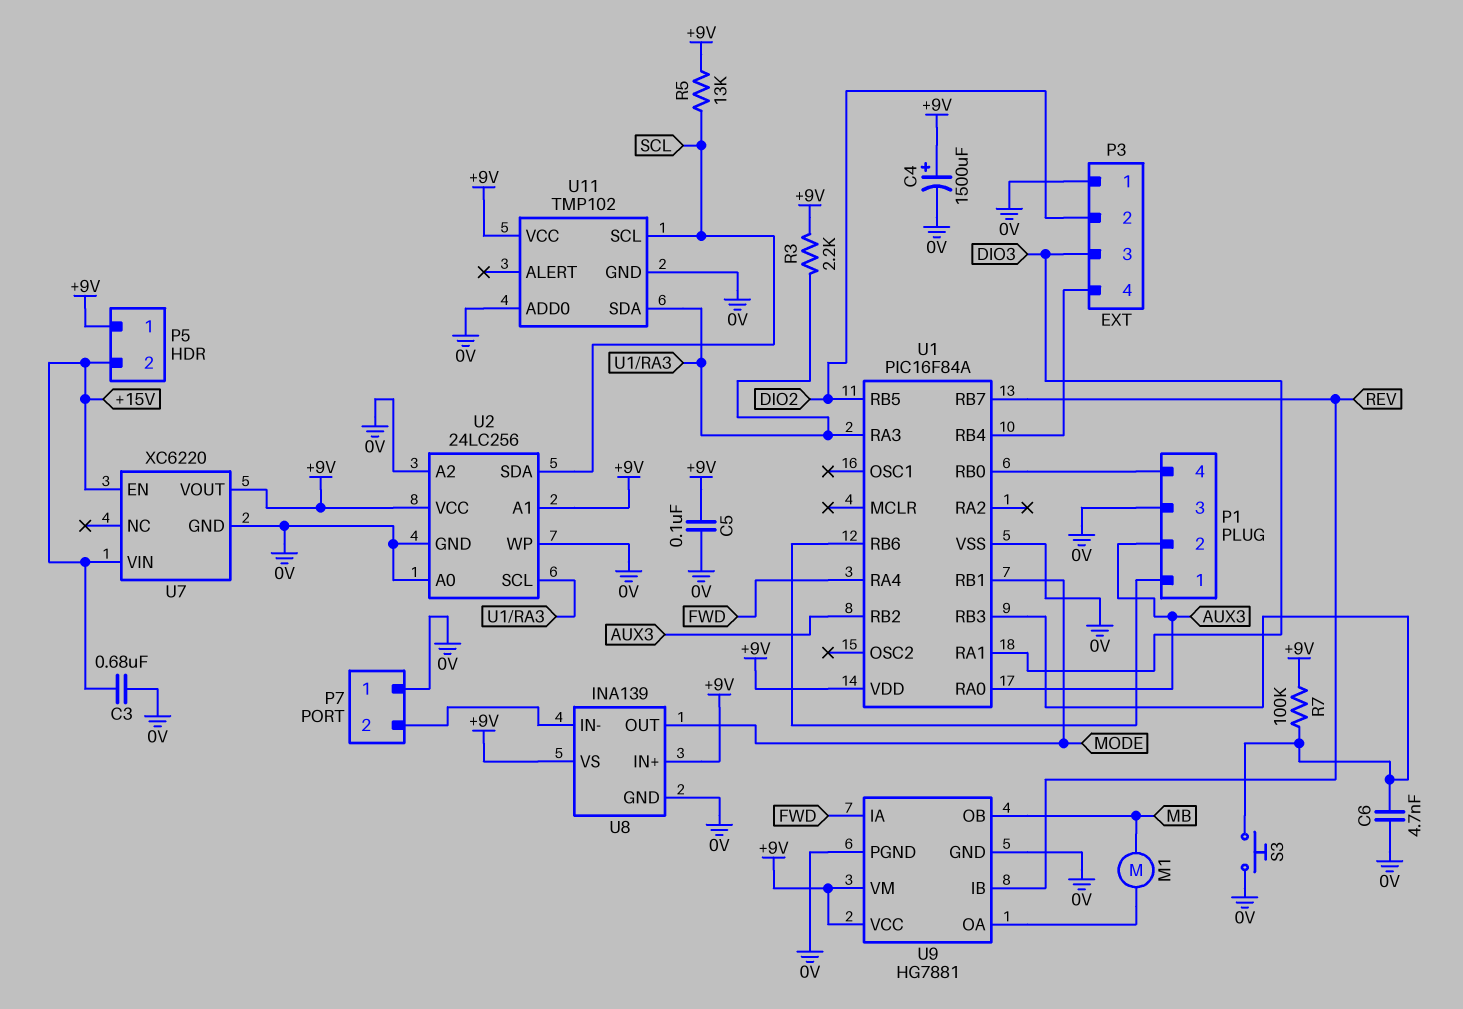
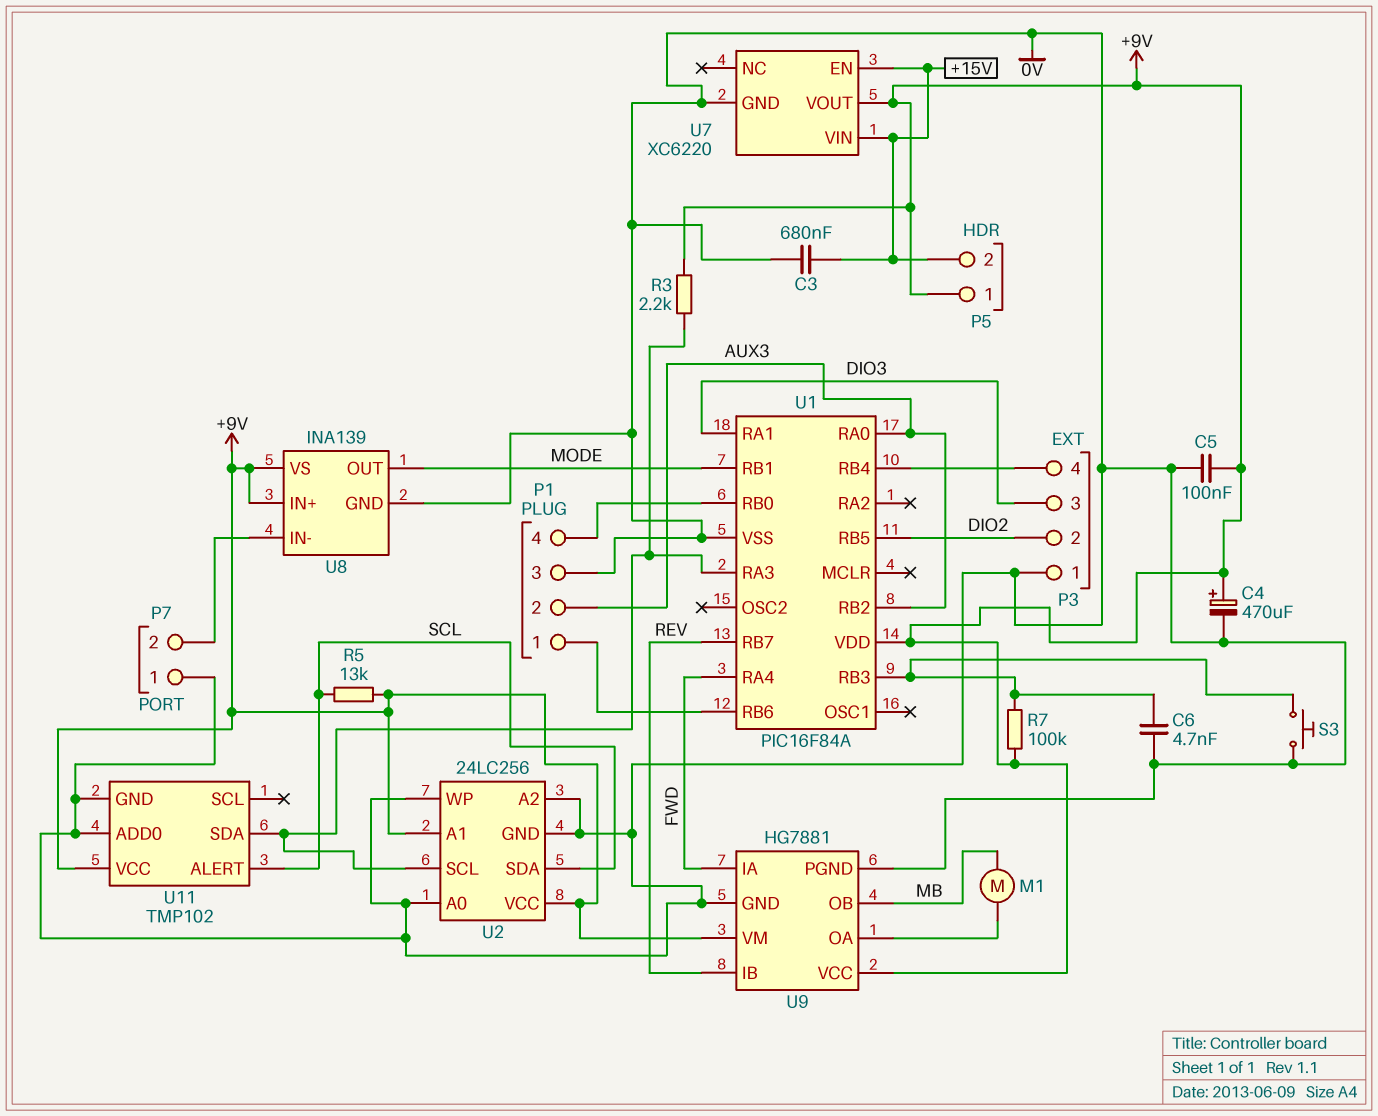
C4: 1500uF (plus +9V, minus 0V) -> 470uF (plus +9V, minus 0V)
U11 pin ALERT: none -> SCL
U11 pin SCL: SCL -> none

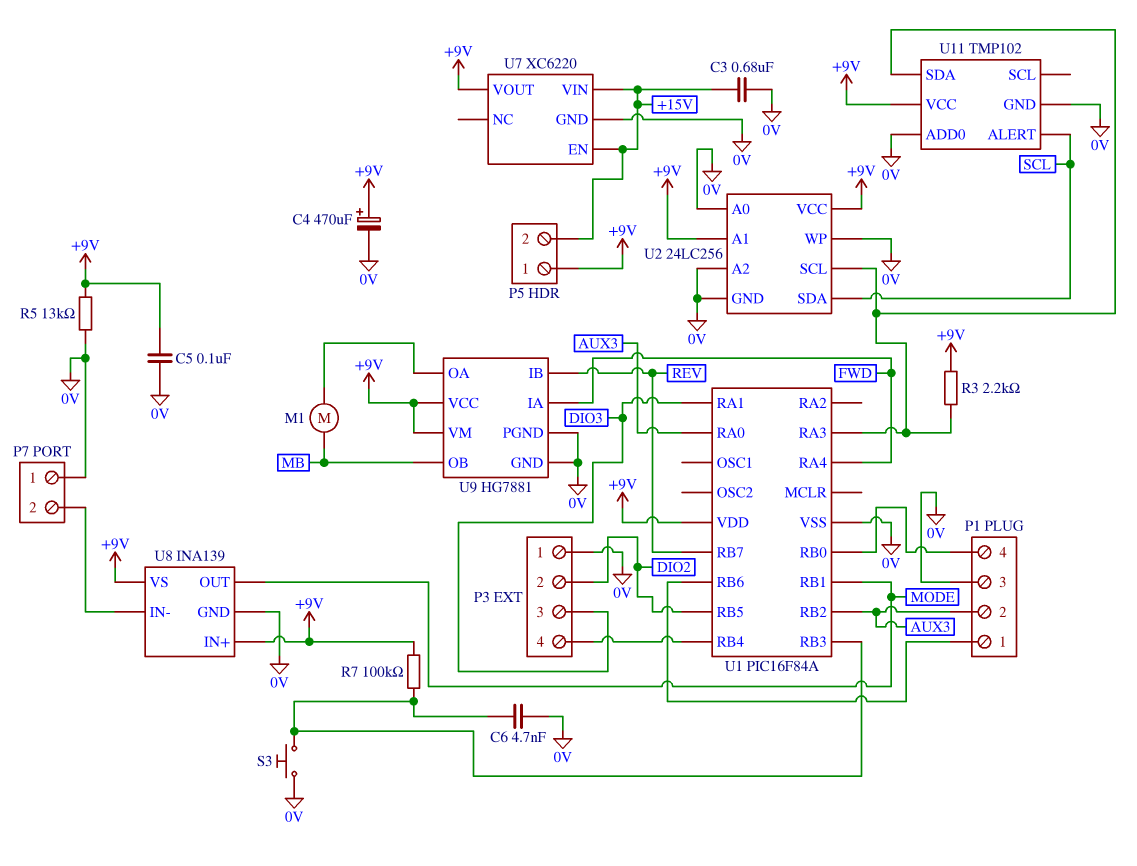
R5: 13k (+9V, SCL) -> 13k (+9V, 0V)

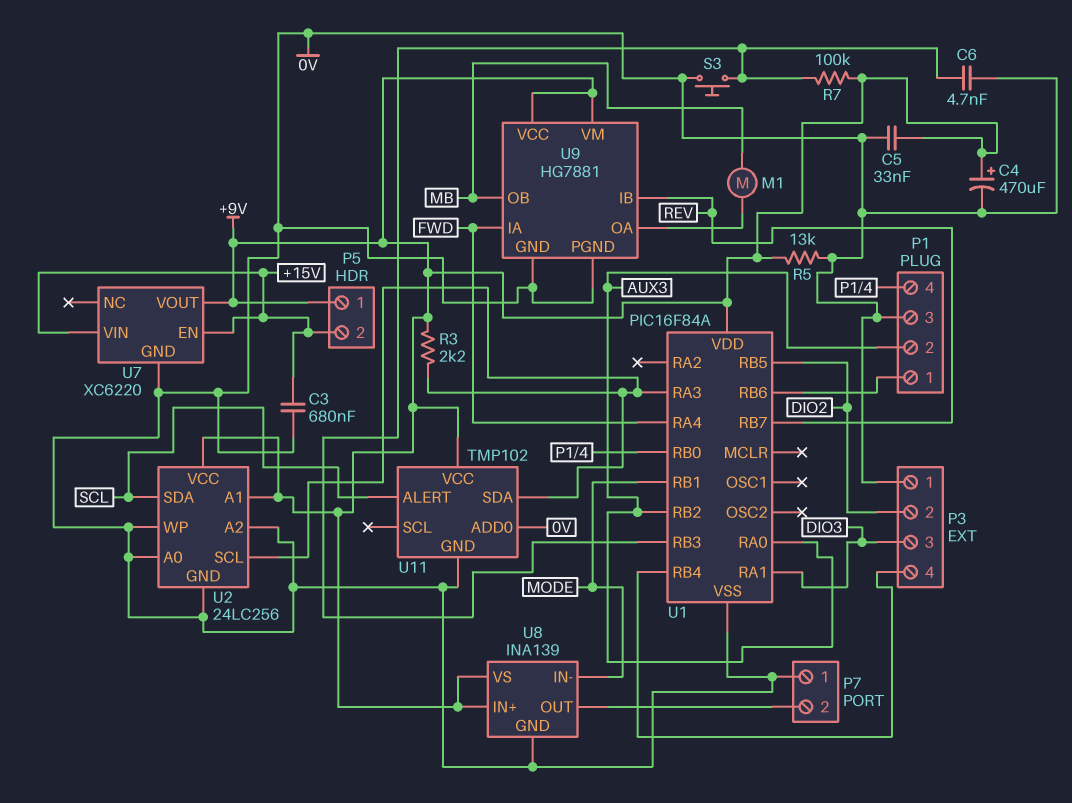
C5: 100nF (+9V, 0V) -> 33nF (+9V, 0V)
U8 pin IN-: P7/2 -> MODE
U8 pin OUT: MODE -> P7/2

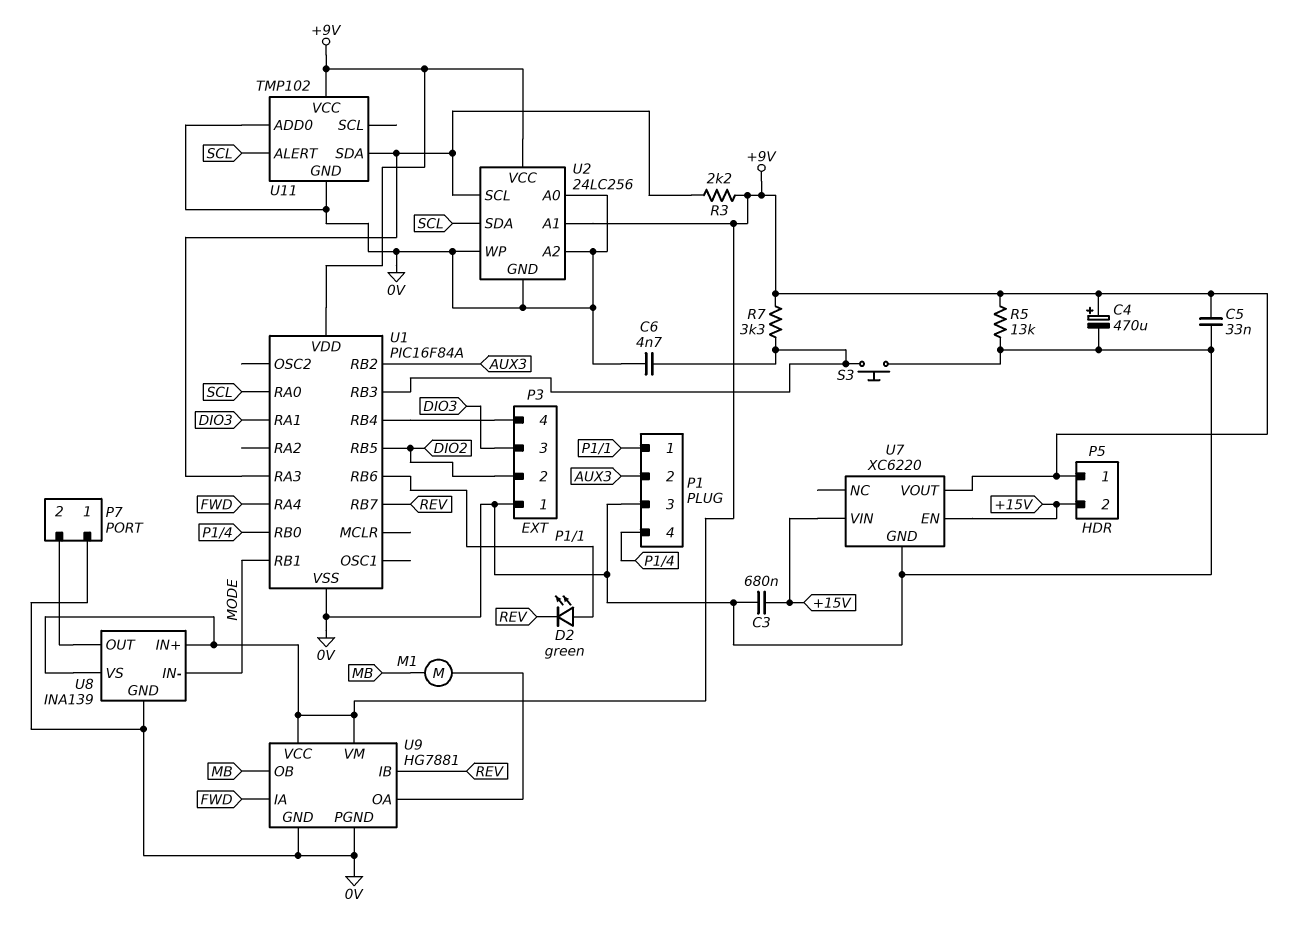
D2: none -> LED green (A P1/1, K REV)
R7: 100k (+9V, U1/RB3) -> 3.3k (+9V, U1/RB3)
U1 pin RA0: AUX3 -> SCL

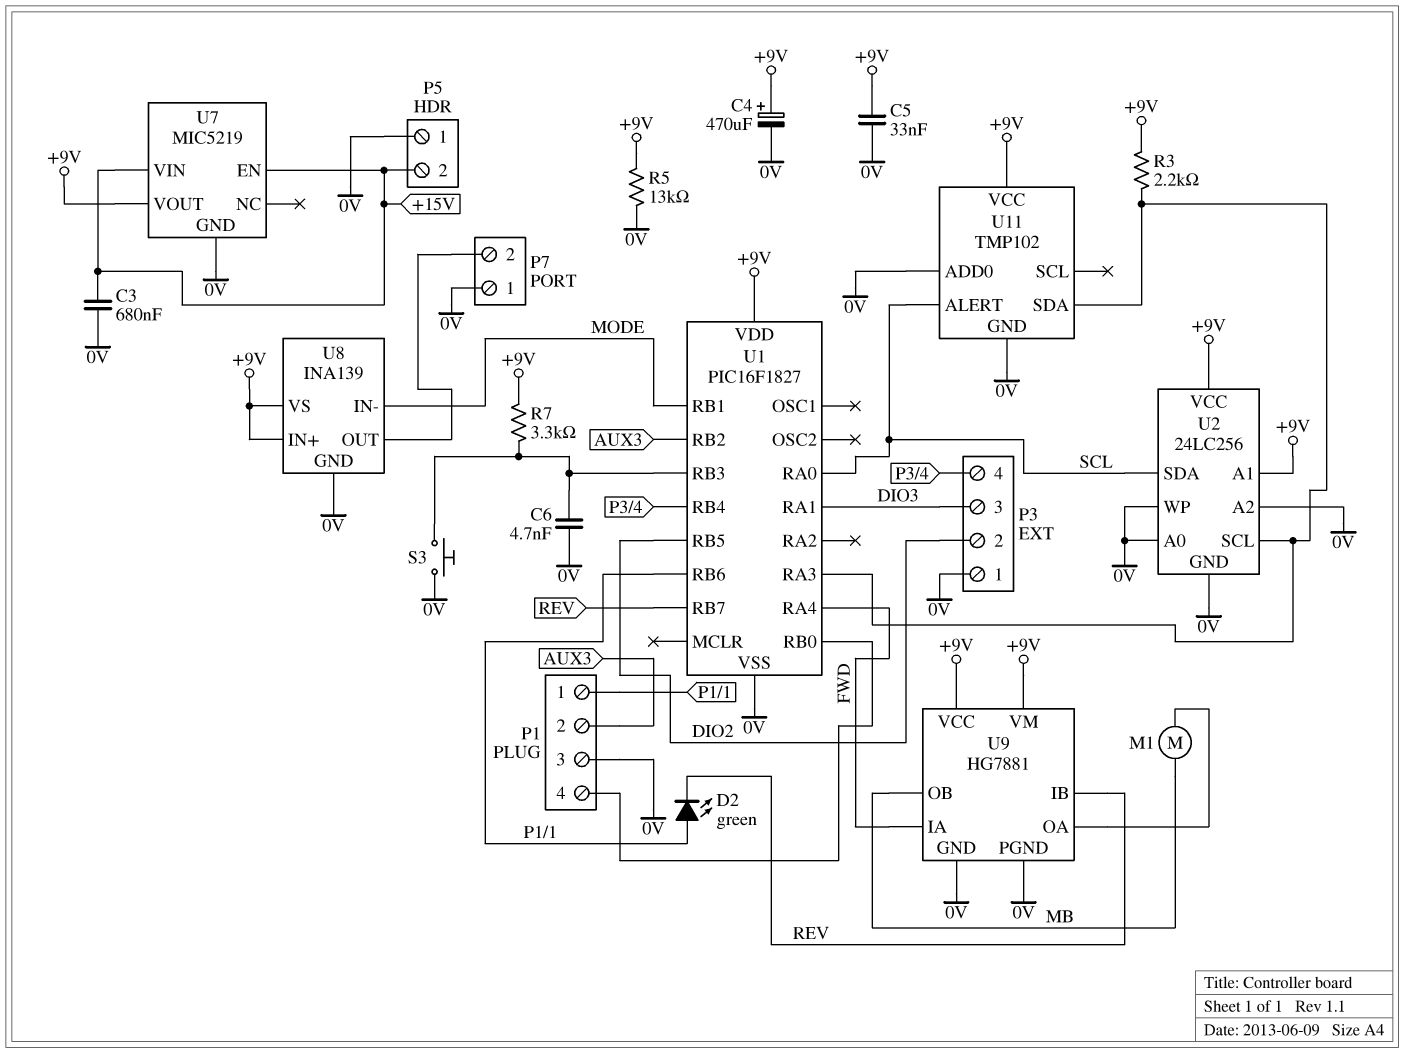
P5 pin 1: +9V -> 0V
U1: PIC16F84A -> PIC16F1827
U7: XC6220 -> MIC5219

